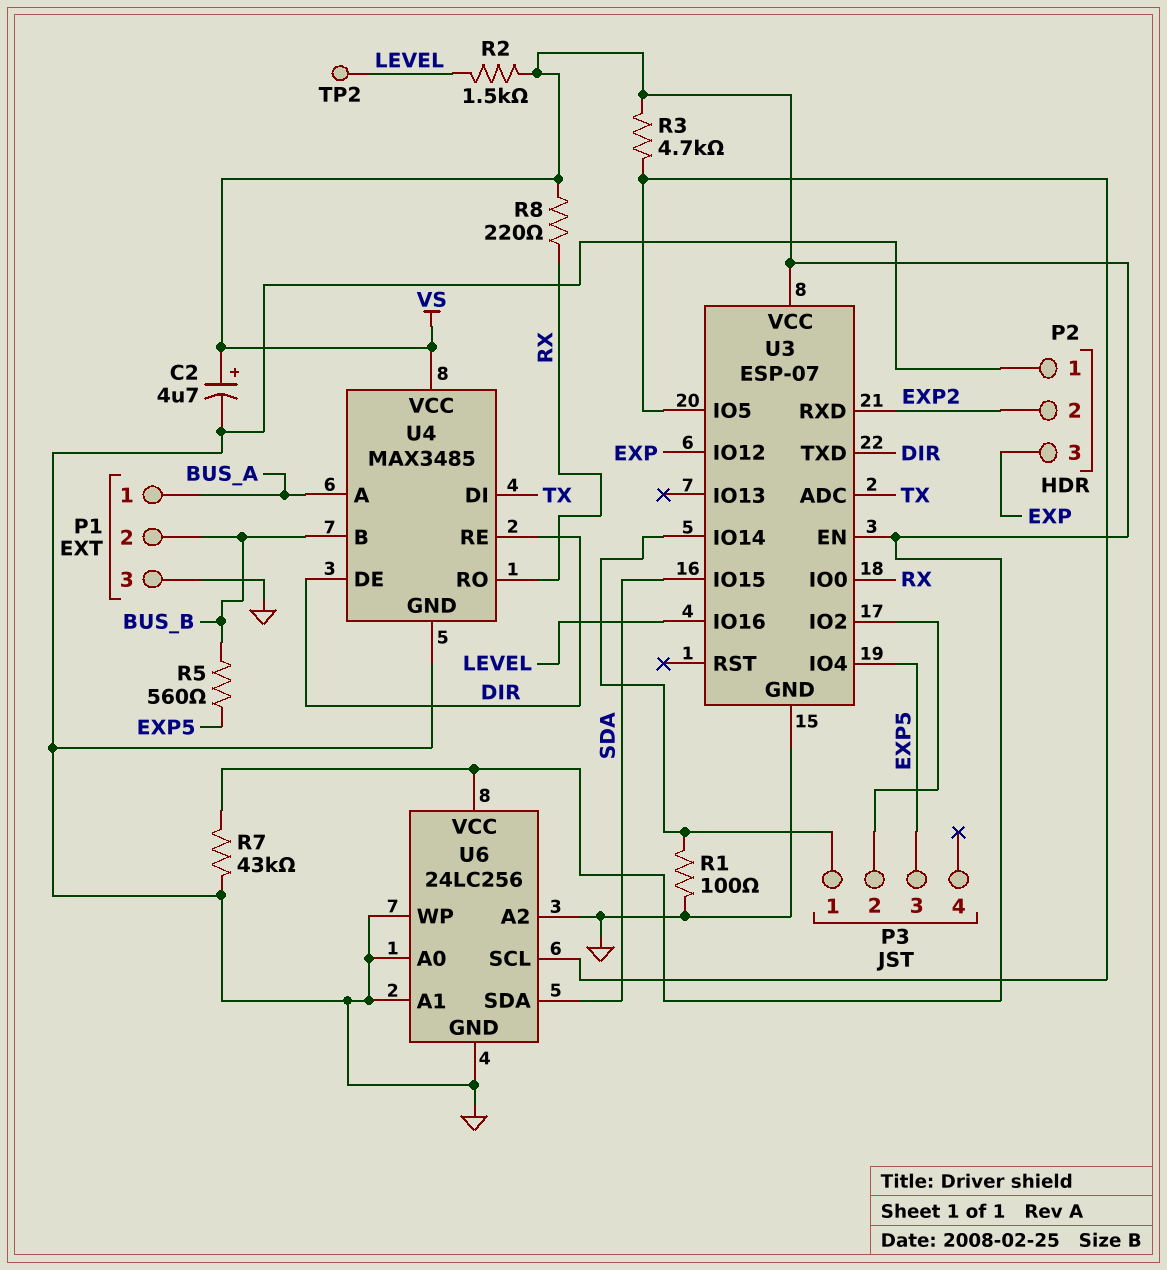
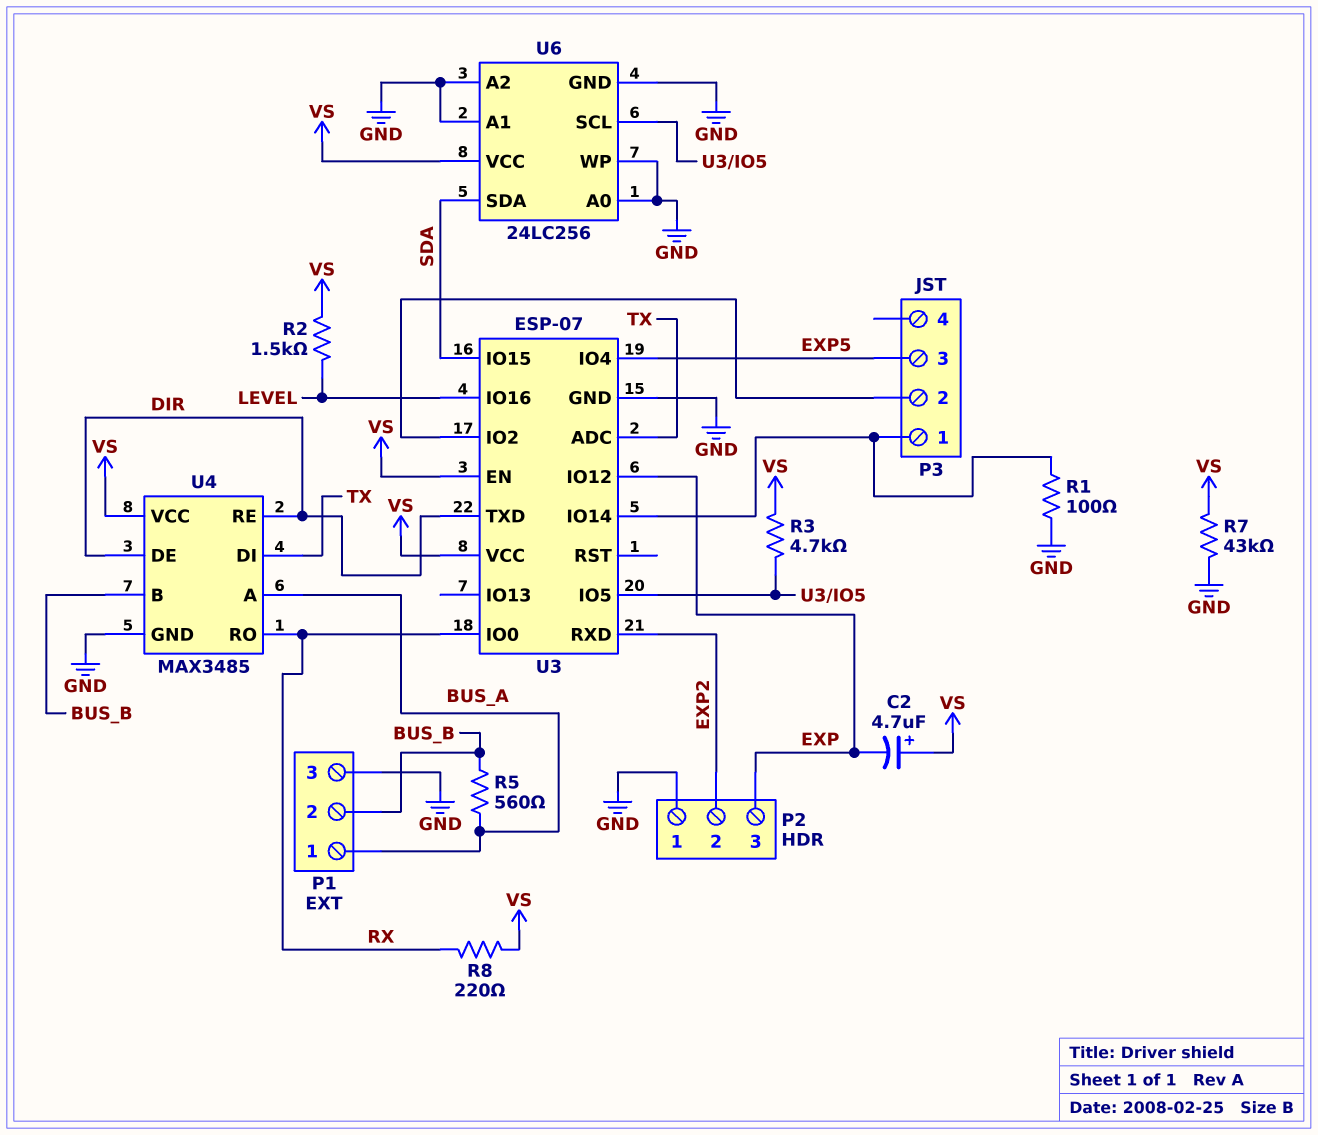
C2: 4.7uF (plus VS, minus GND) -> 4.7uF (plus VS, minus EXP)
R5: 560 (BUS_B, EXP5) -> 560 (BUS_A, BUS_B)
TP2: test point (LEVEL) -> none

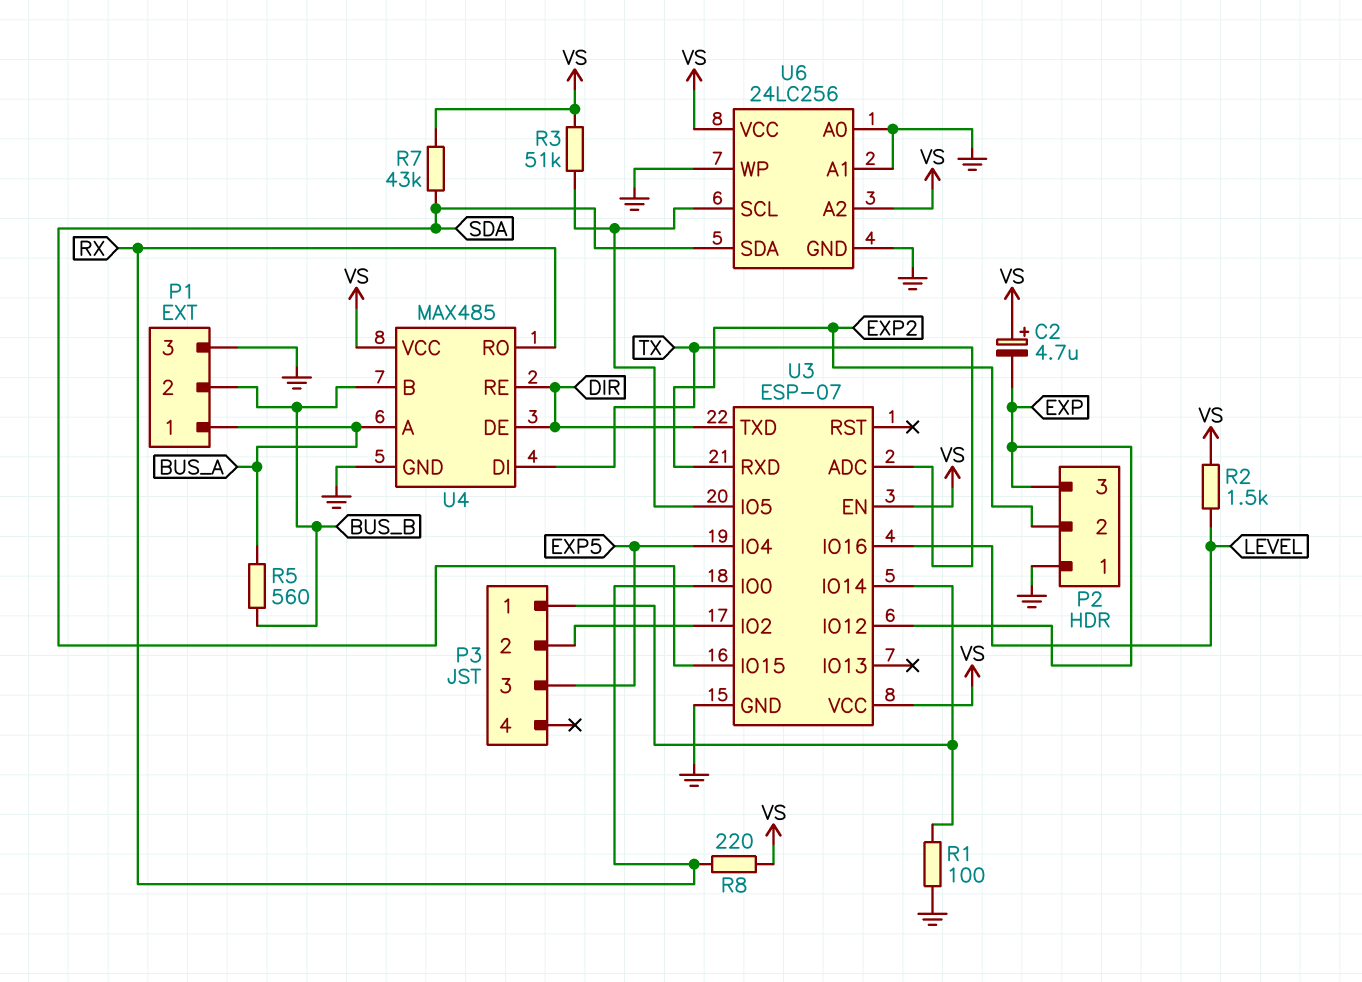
R3: 4.7k (U3/IO5, VS) -> 51k (U3/IO5, VS)
R7: 43k (GND, VS) -> 43k (SDA, VS)
U4: MAX3485 -> MAX485
U6 pin A2: GND -> VS

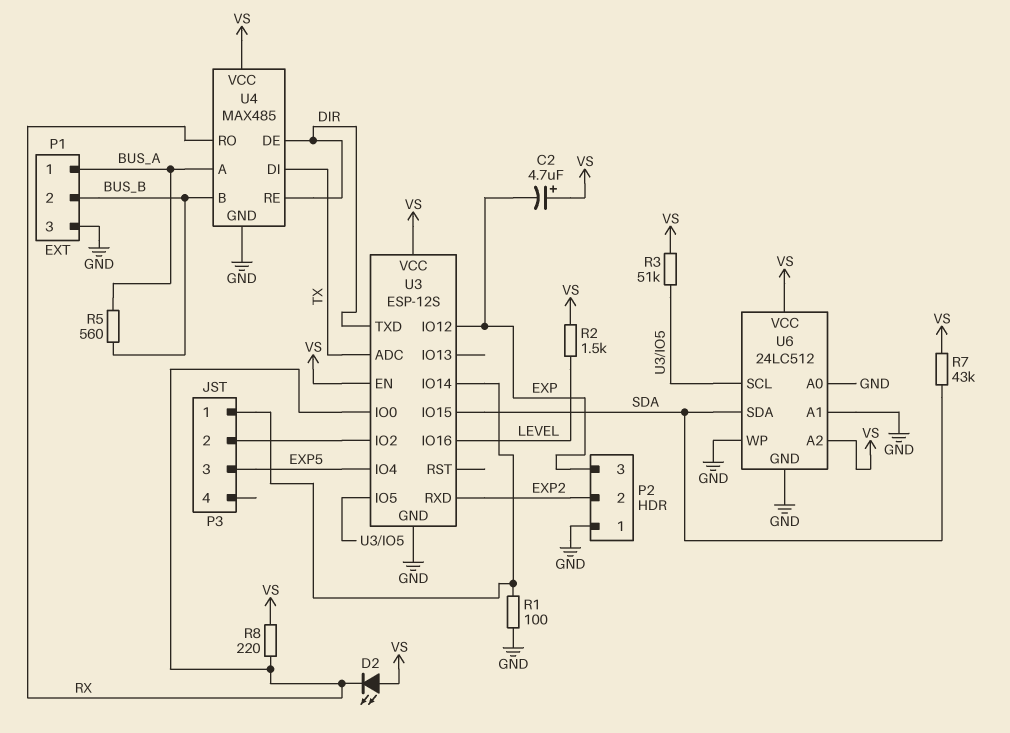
D2: none -> LED (A VS, K RX)
U3: ESP-07 -> ESP-12S
U6: 24LC256 -> 24LC512

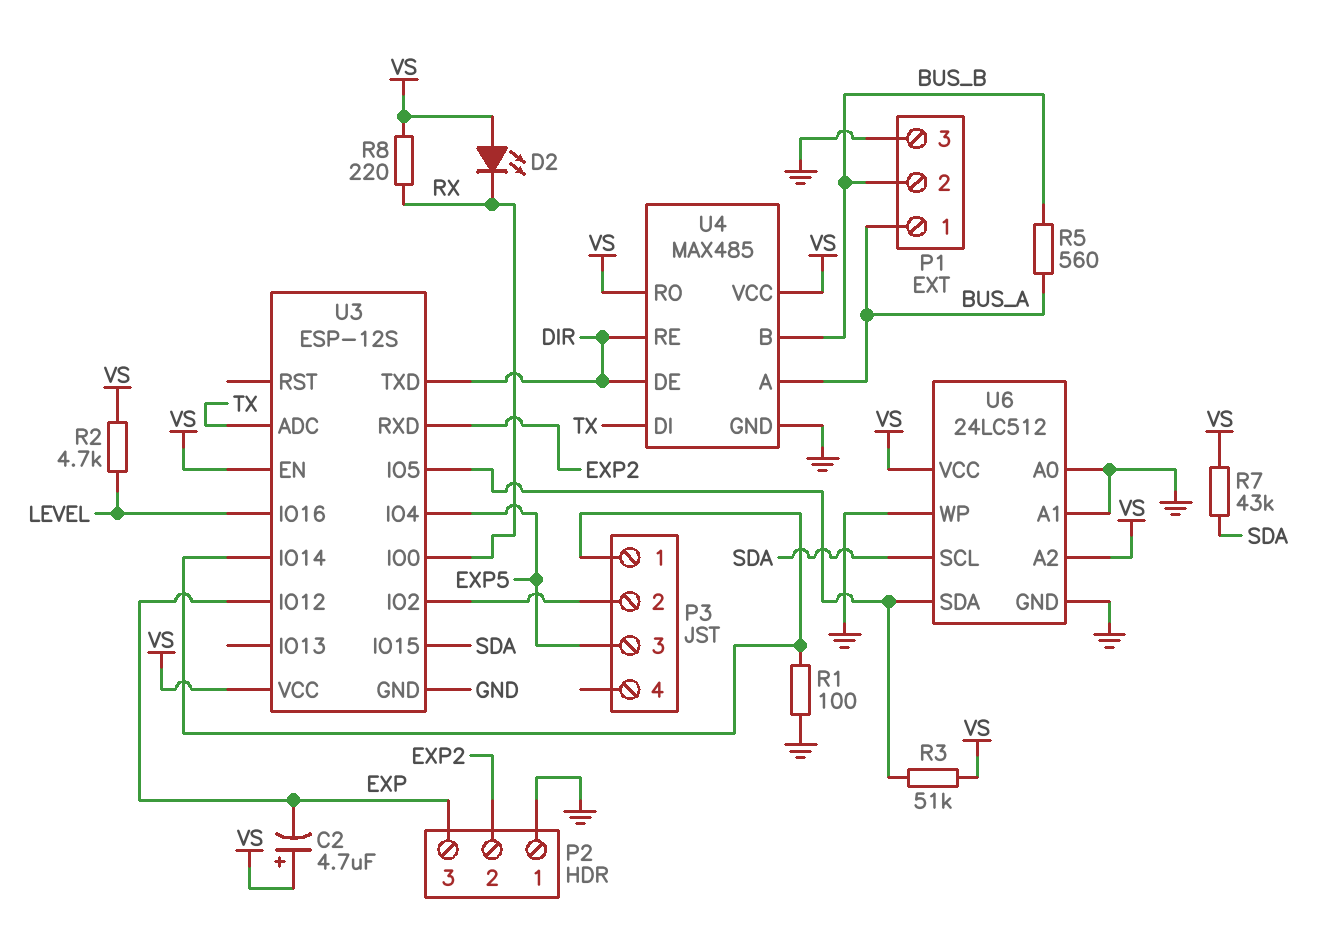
R2: 1.5k (LEVEL, VS) -> 4.7k (LEVEL, VS)
U4 pin RO: RX -> VS
U6 pin SCL: U3/IO5 -> SDA
U6 pin SDA: SDA -> U3/IO5

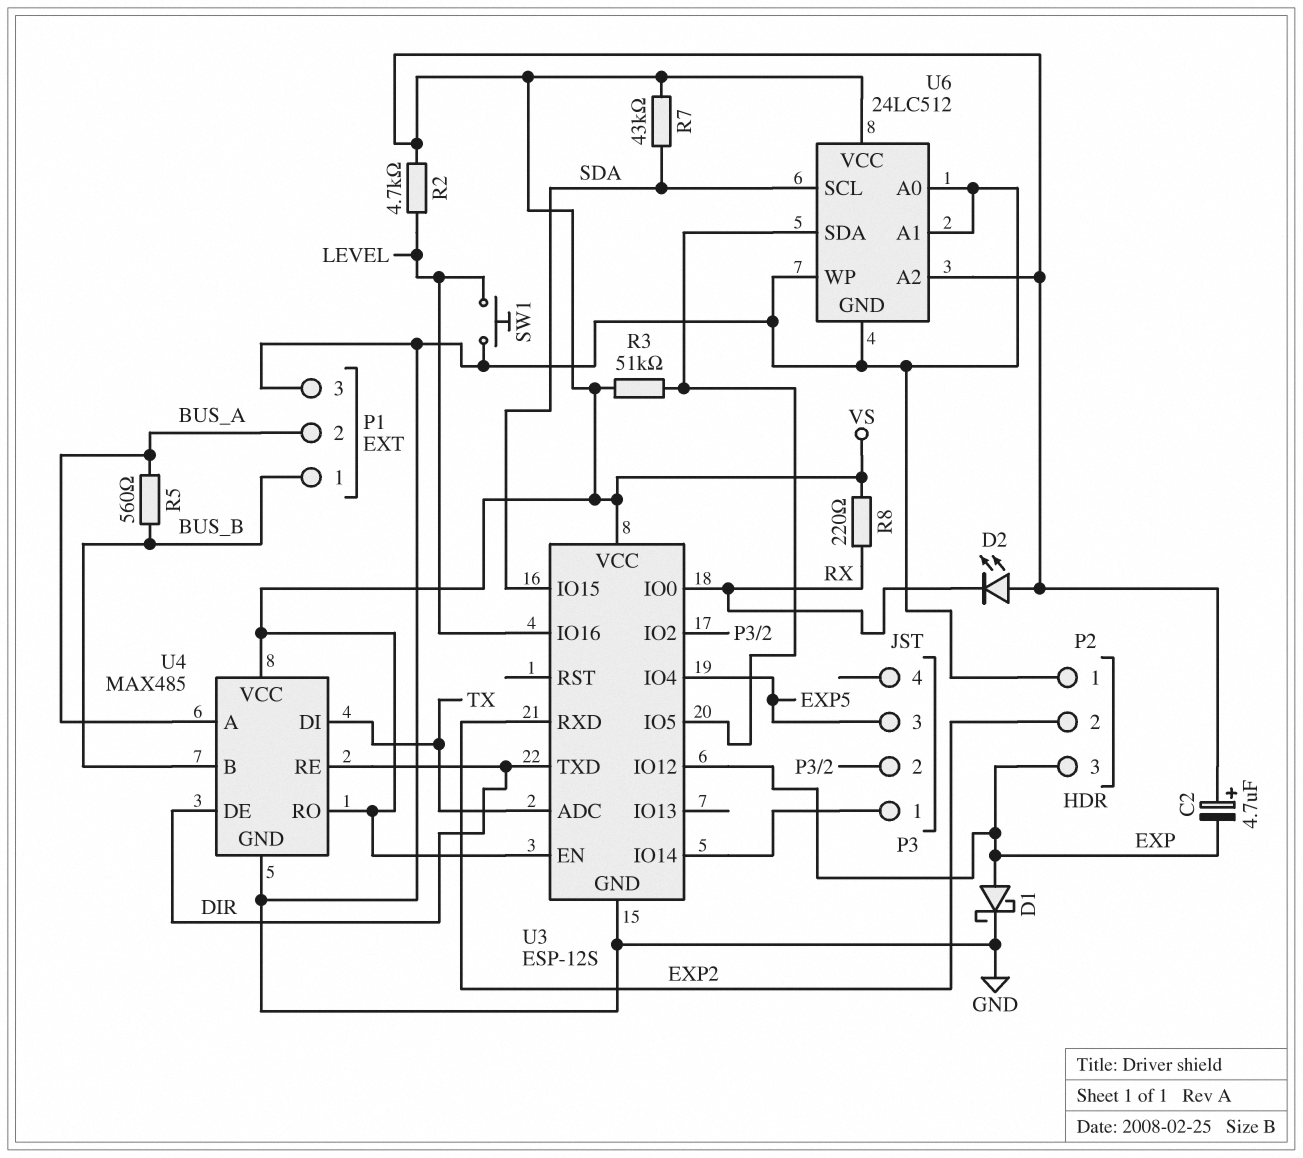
D1: none -> schottky (A EXP, K GND)
P1 pin 1: BUS_A -> BUS_B
P1 pin 2: BUS_B -> BUS_A
R1: 100 (GND, P3/1) -> none
SW1: none -> button (GND, LEVEL)

